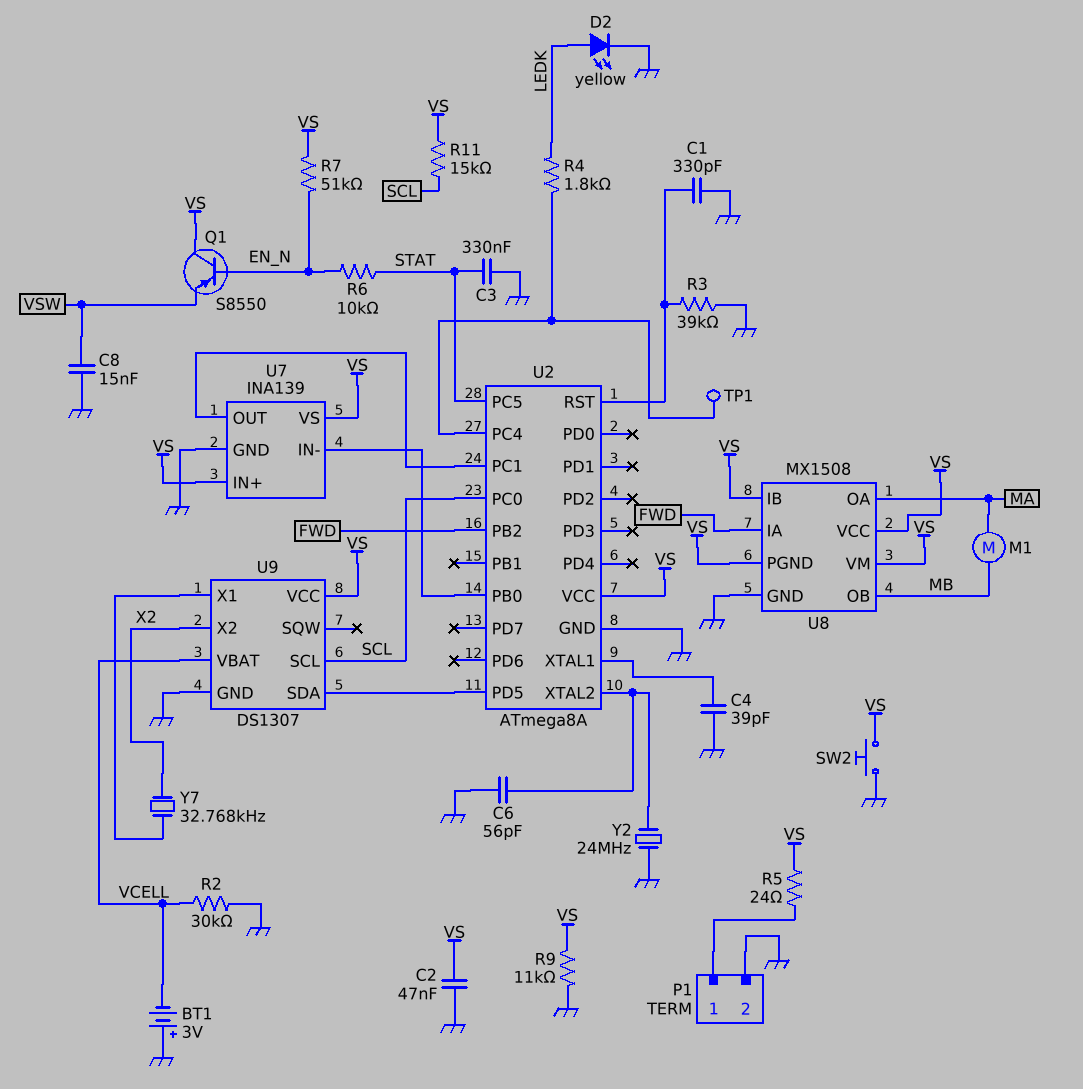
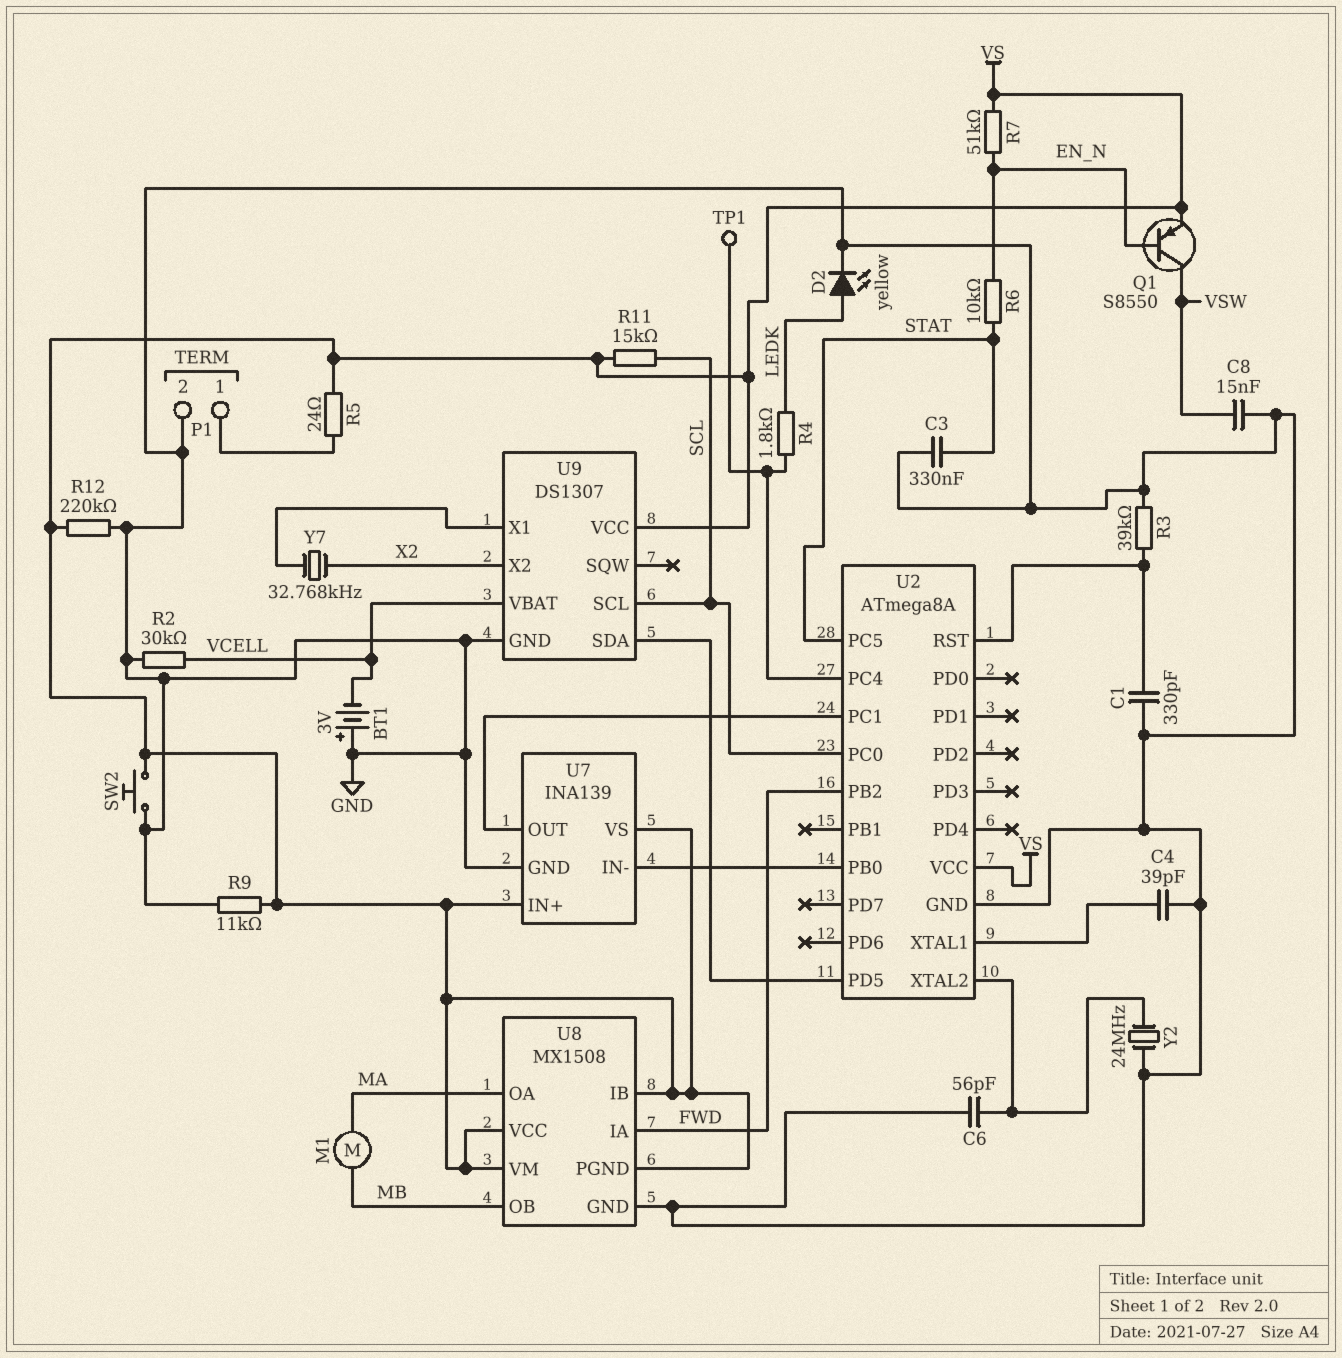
C2: 47nF (GND, VS) -> none
Q1: PNP S8550 (B EN_N, C VS, E VSW) -> PNP S8550 (B EN_N, C VSW, E VS)
R12: none -> 220k (GND, VS)

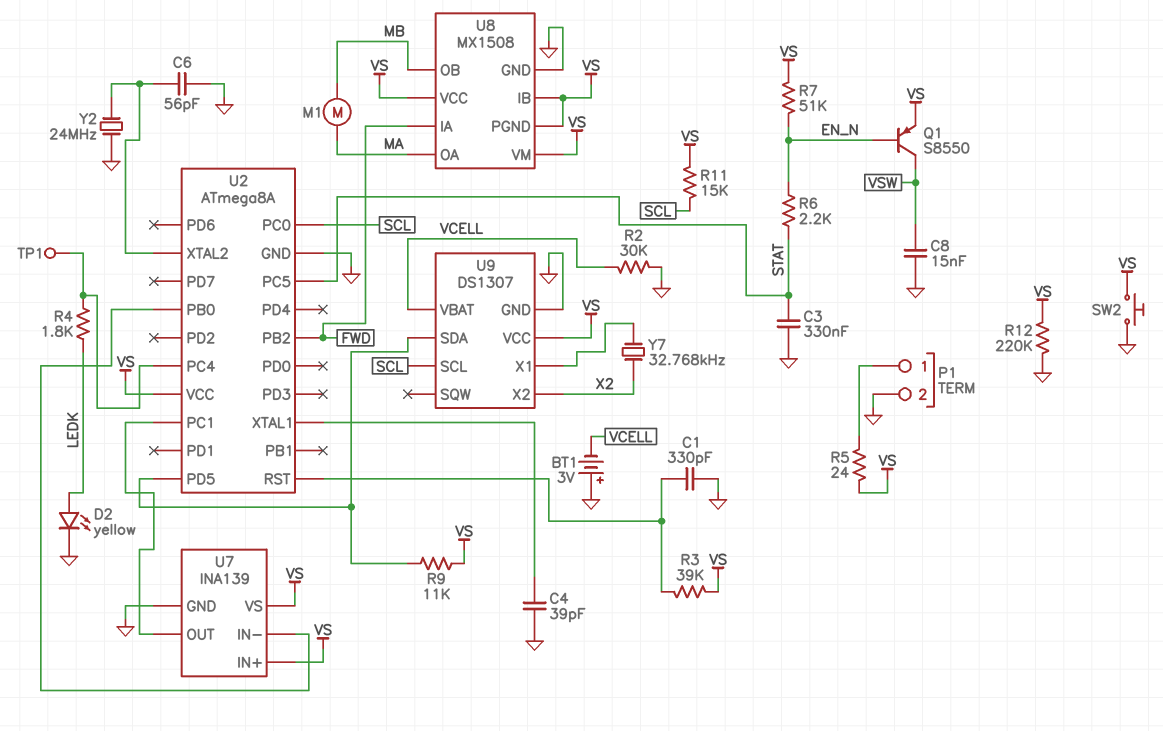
R3: 39k (GND, U2/RST) -> 39k (U2/RST, VS)
R6: 10k (EN_N, STAT) -> 2.2k (EN_N, STAT)
R9: 11k (GND, VS) -> 11k (U2/PD5, VS)

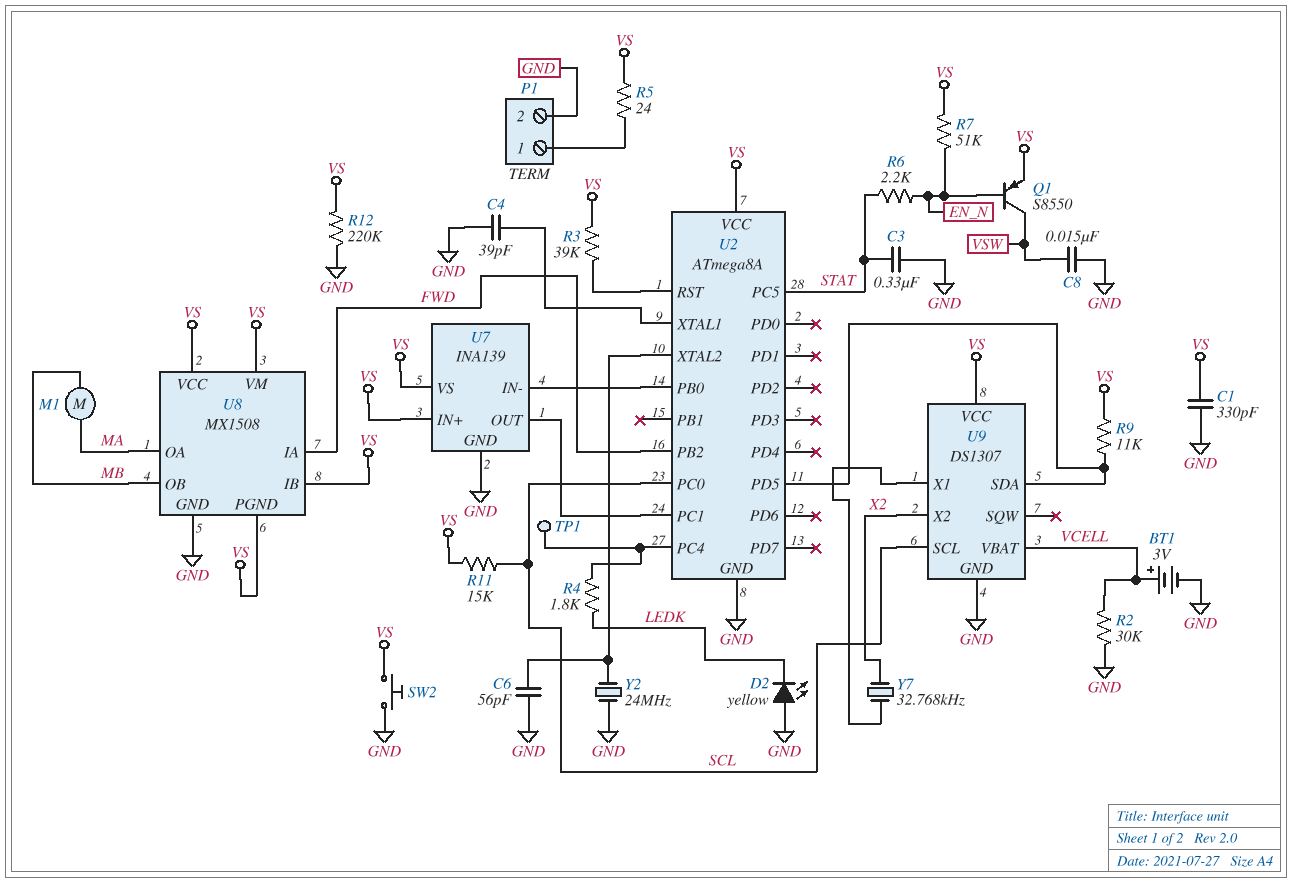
BT1: 3V (plus GND, minus VCELL) -> 3V (plus VCELL, minus GND)
C1: 330pF (GND, U2/RST) -> 330pF (GND, VS)
D2: LED yellow (A LEDK, K GND) -> LED yellow (A GND, K LEDK)

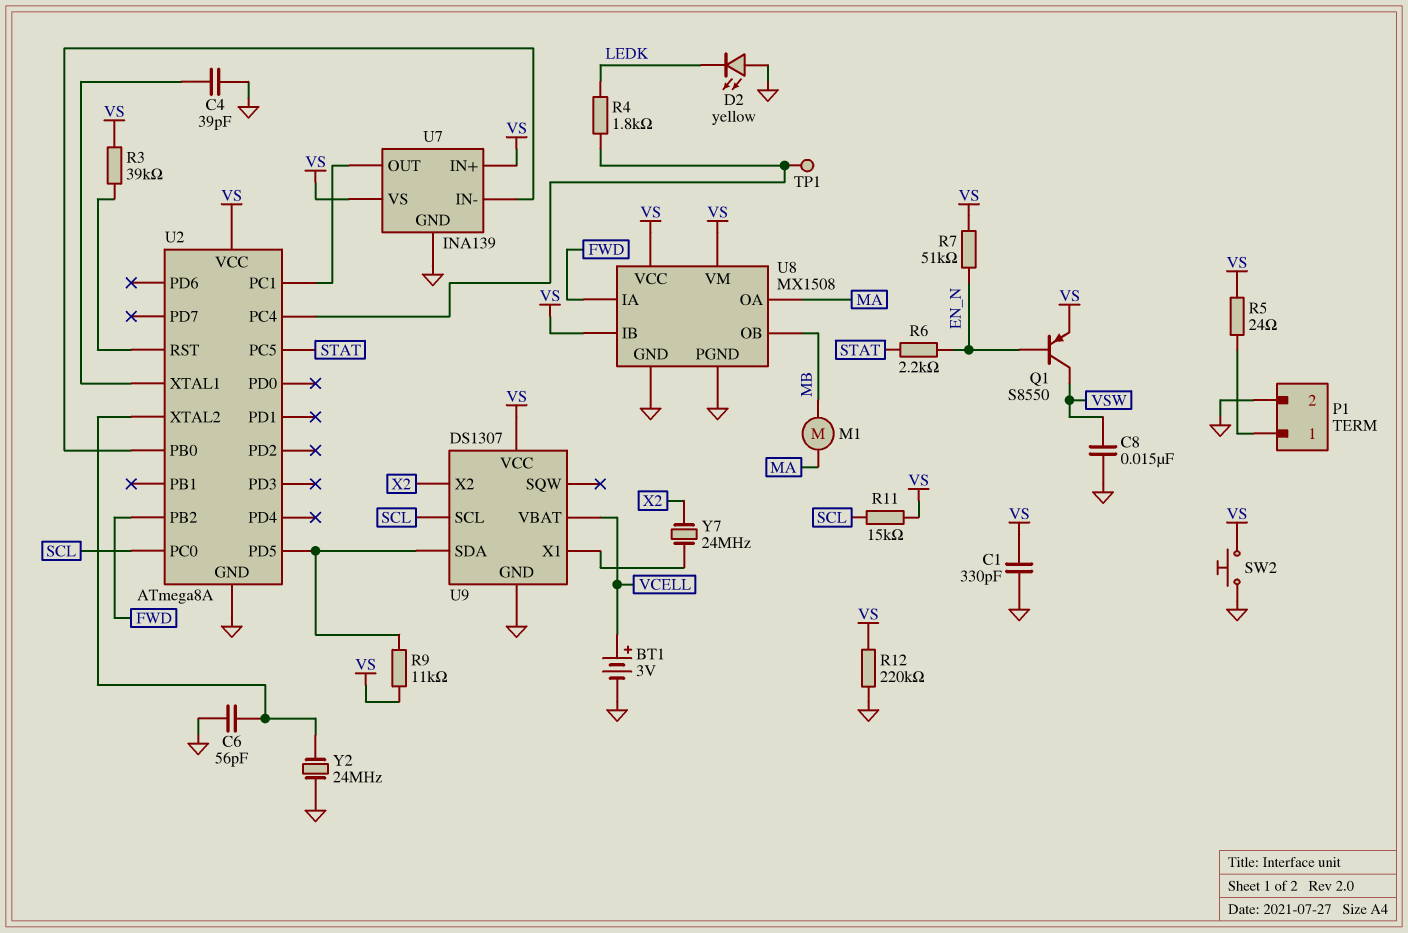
C3: 330nF (GND, STAT) -> none
R2: 30k (GND, VCELL) -> none
U8 pin PGND: VS -> GND
Y7: 32.768kHz (U9/X1, X2) -> 24MHz (U9/X1, X2)

